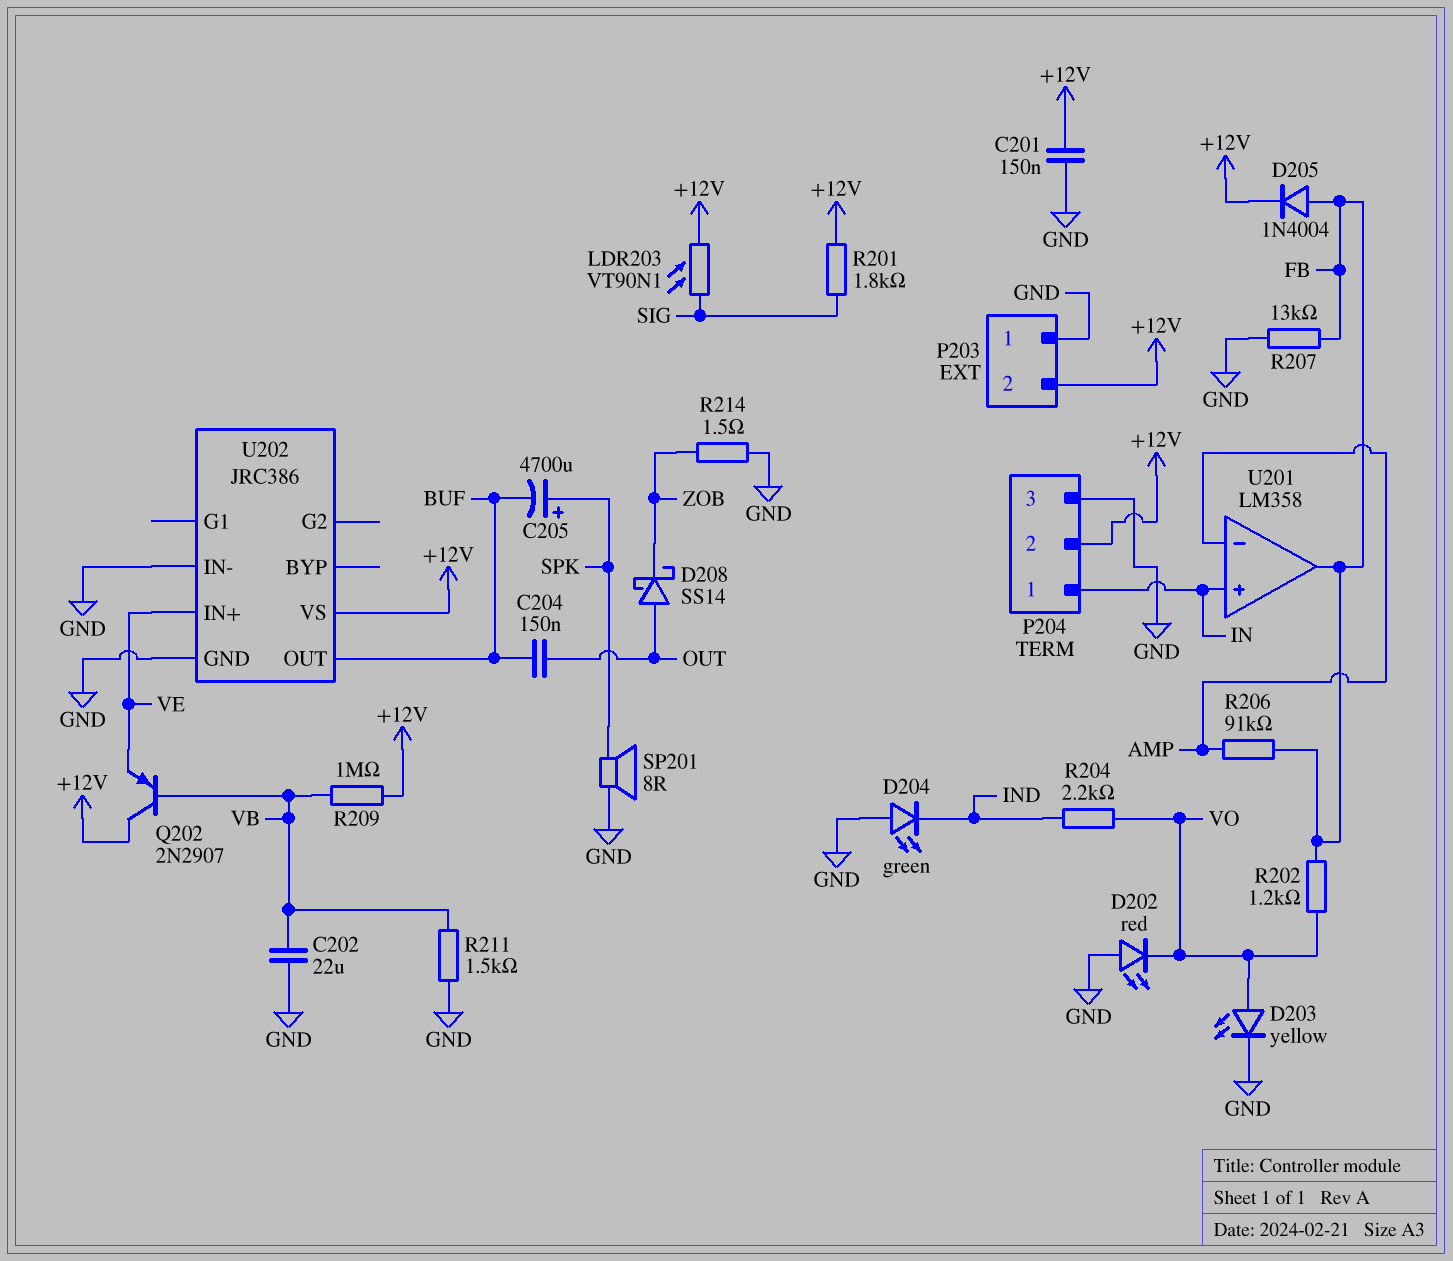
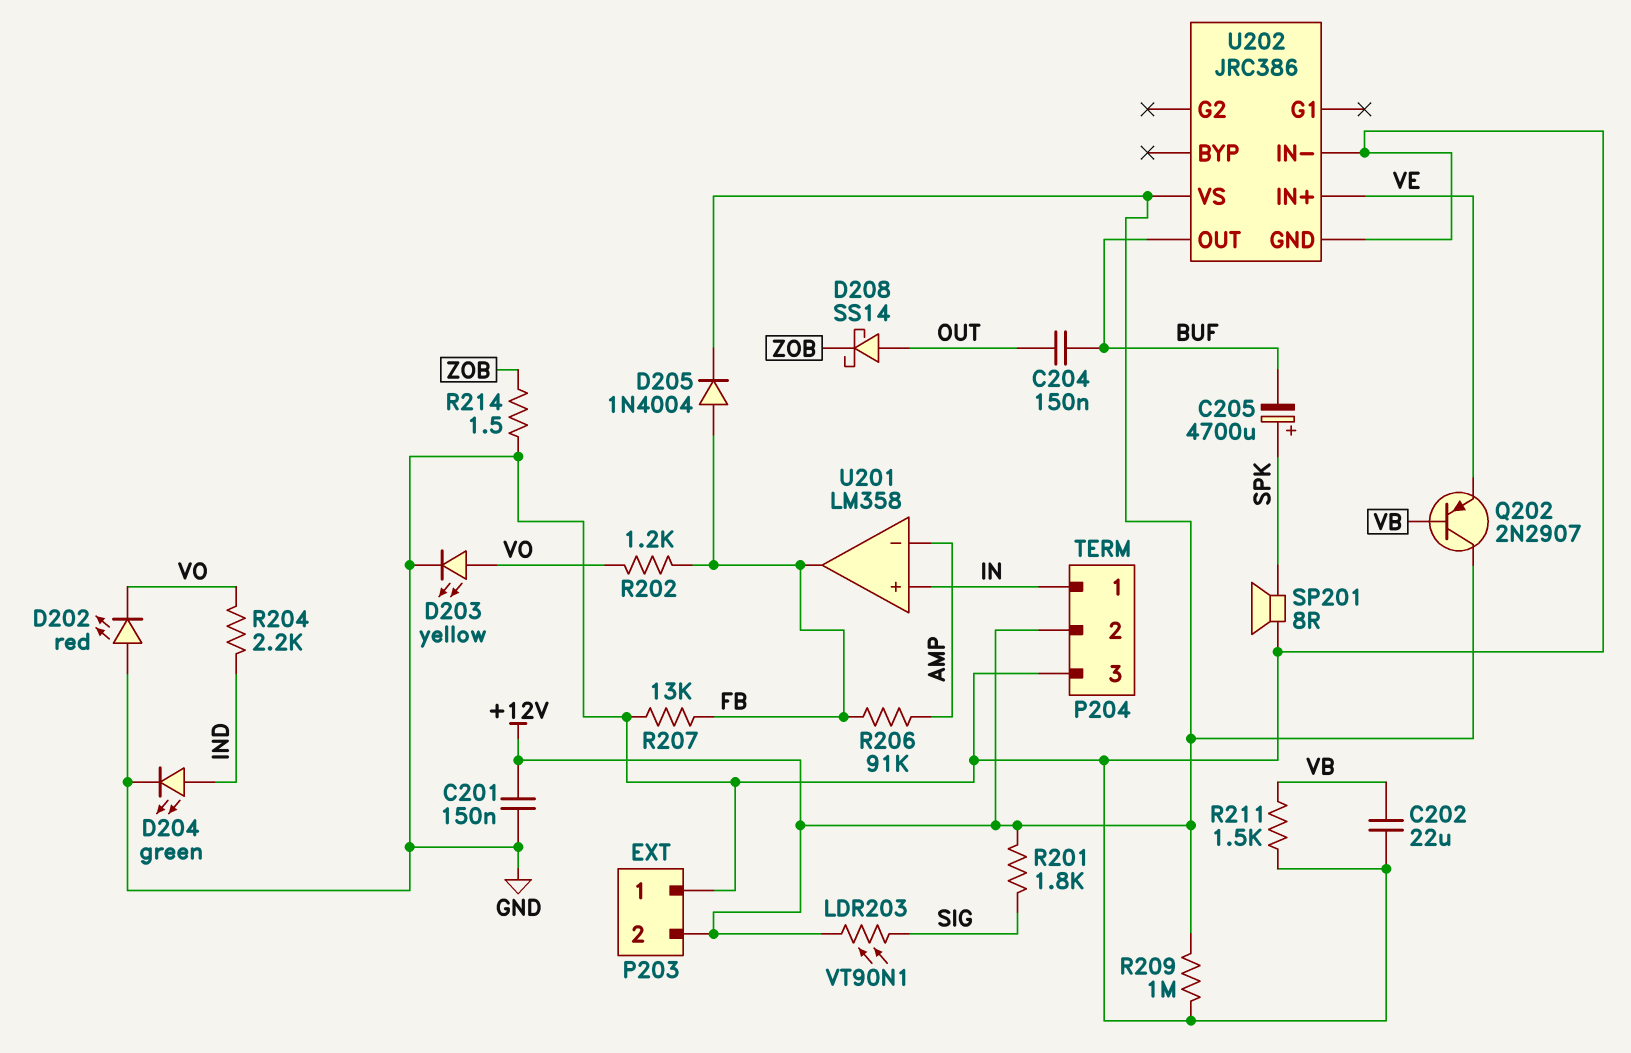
D204: LED green (A GND, K IND) -> LED green (A IND, K GND)
R209: 1M (+12V, VB) -> 1M (+12V, GND)

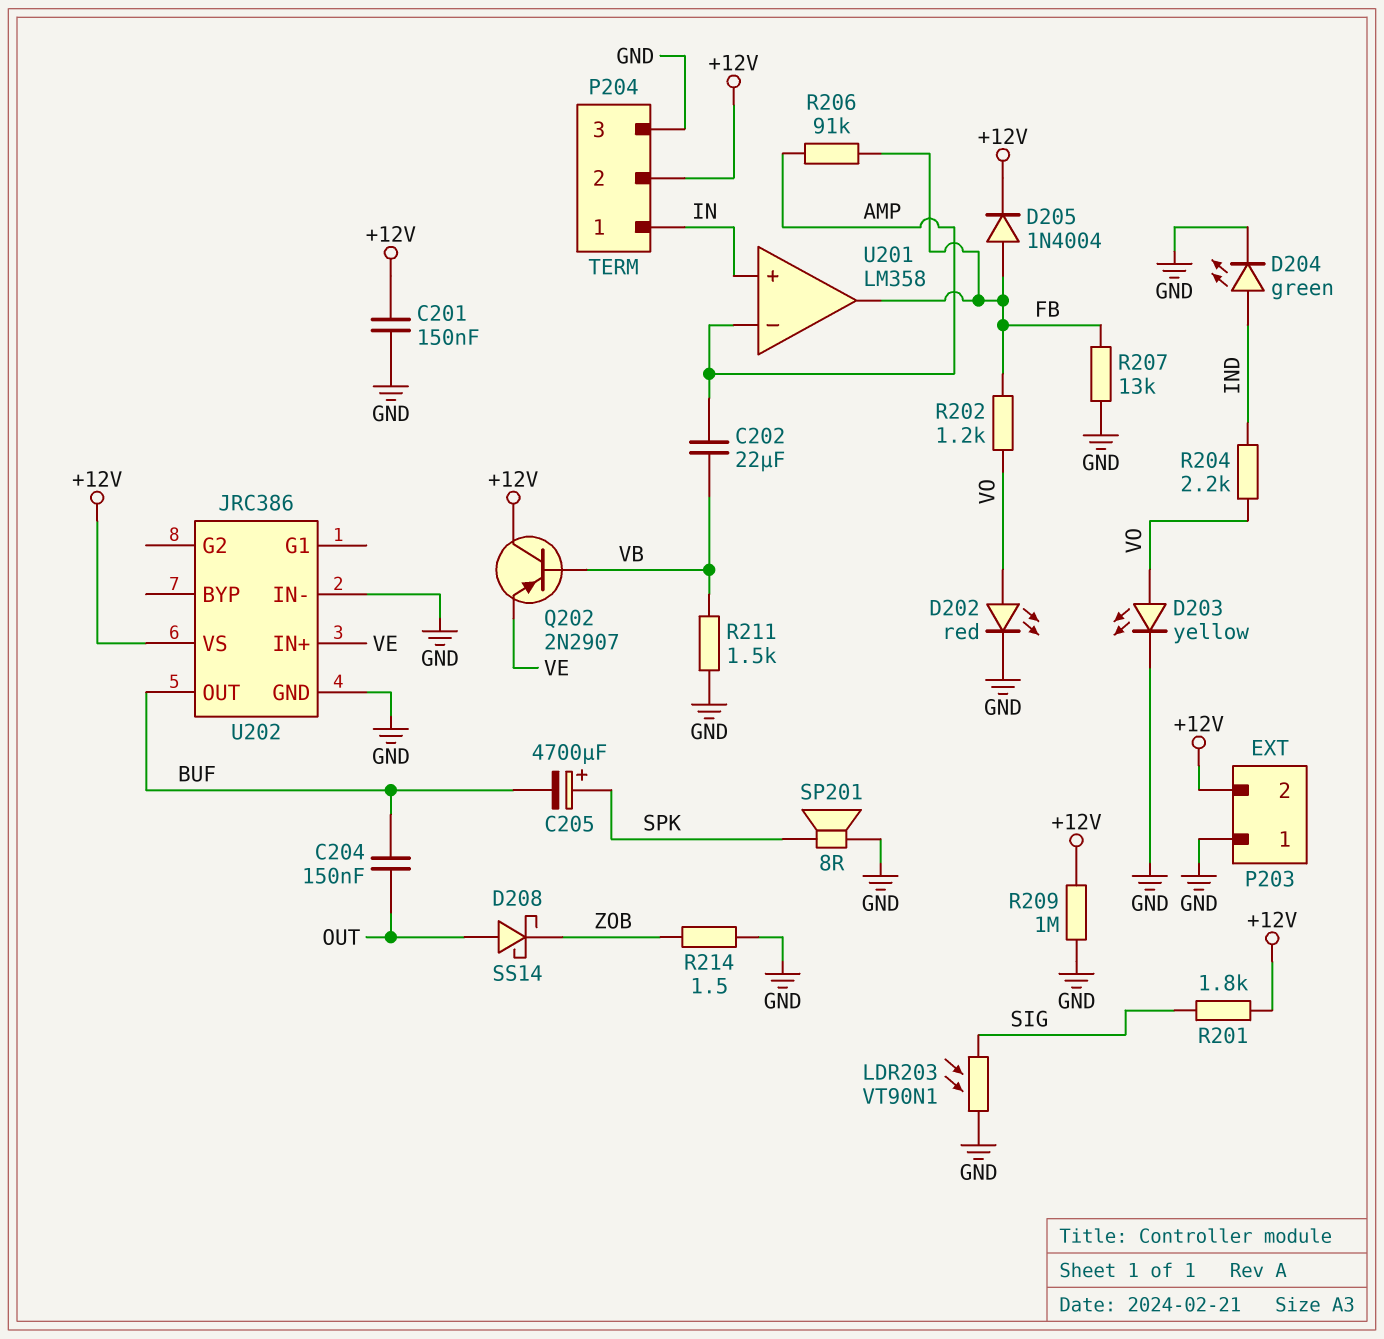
C202: 22uF (GND, VB) -> 22uF (AMP, VB)
D202: LED red (A GND, K VO) -> LED red (A VO, K GND)
LDR203: VT90N1 (+12V, SIG) -> VT90N1 (GND, SIG)

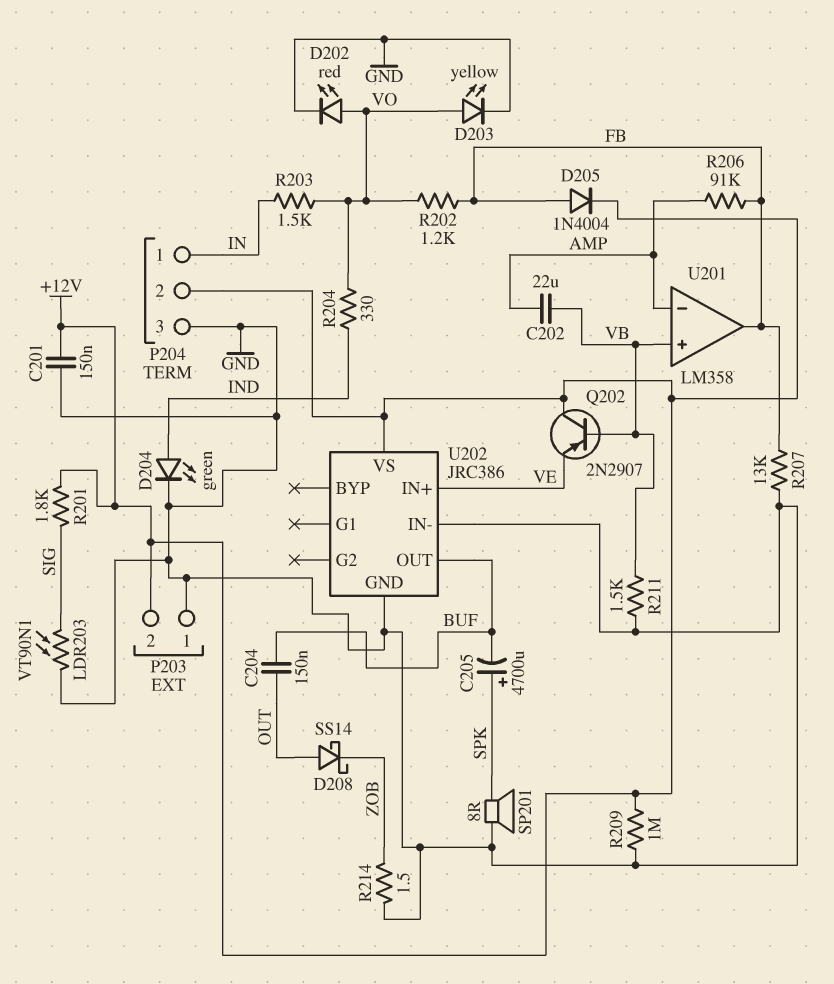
R203: none -> 1.5k (IN, VO)
R204: 2.2k (IND, VO) -> 330 (IND, VO)
U201 pin in+: IN -> VB

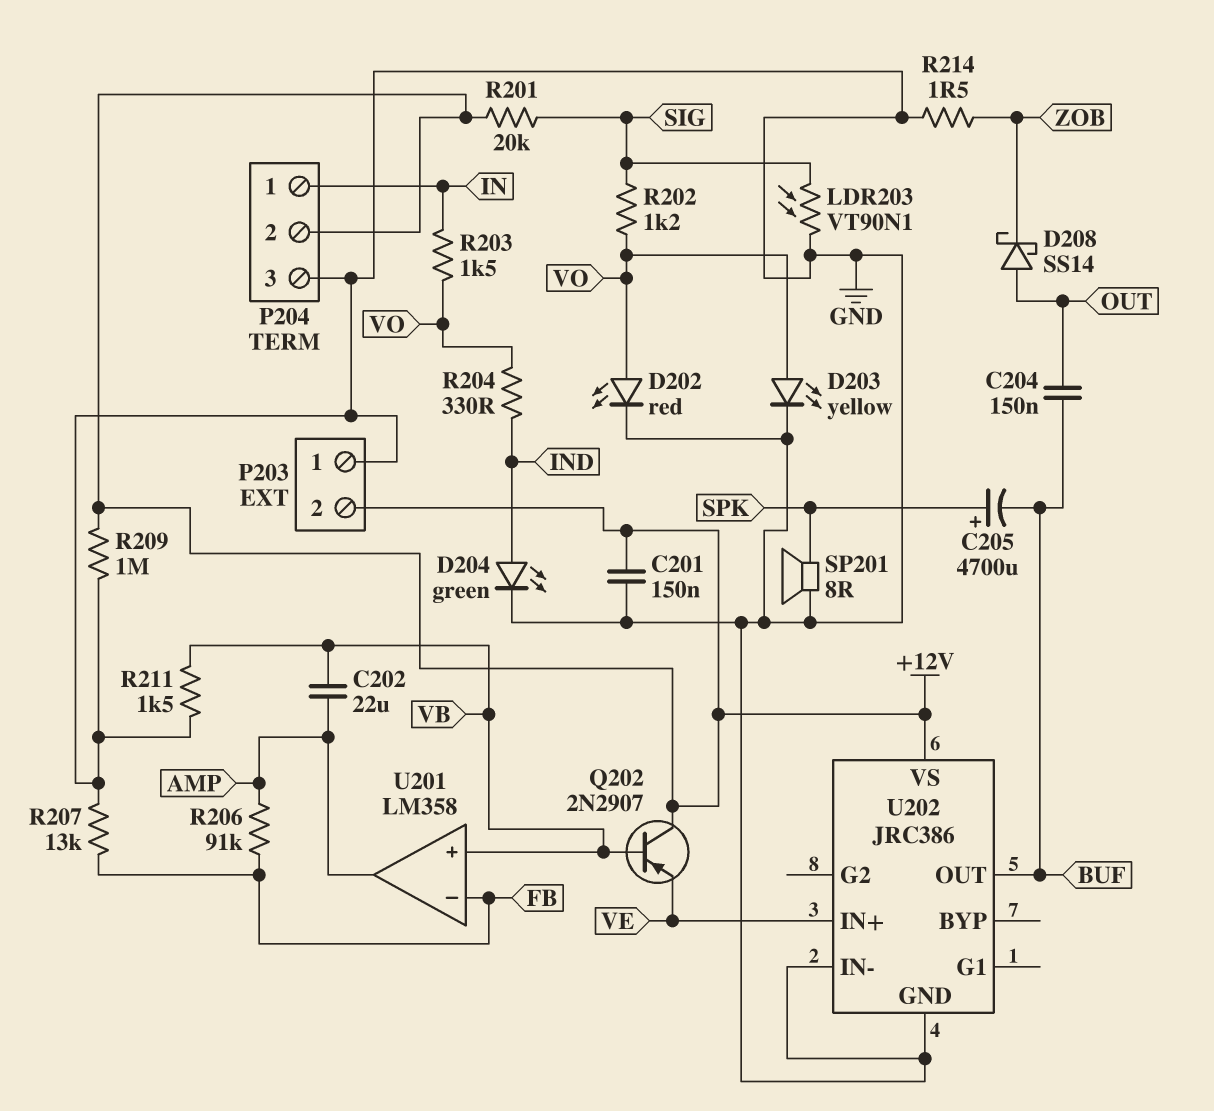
D205: diode 1N4004 (A FB, K +12V) -> none
R201: 1.8k (+12V, SIG) -> 20k (+12V, SIG)
R202: 1.2k (FB, VO) -> 1.2k (SIG, VO)
U201 pin in-: AMP -> FB
U201 pin out: FB -> AMP

